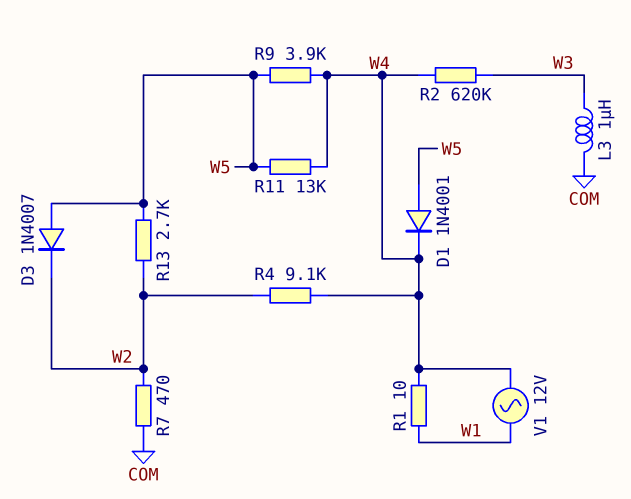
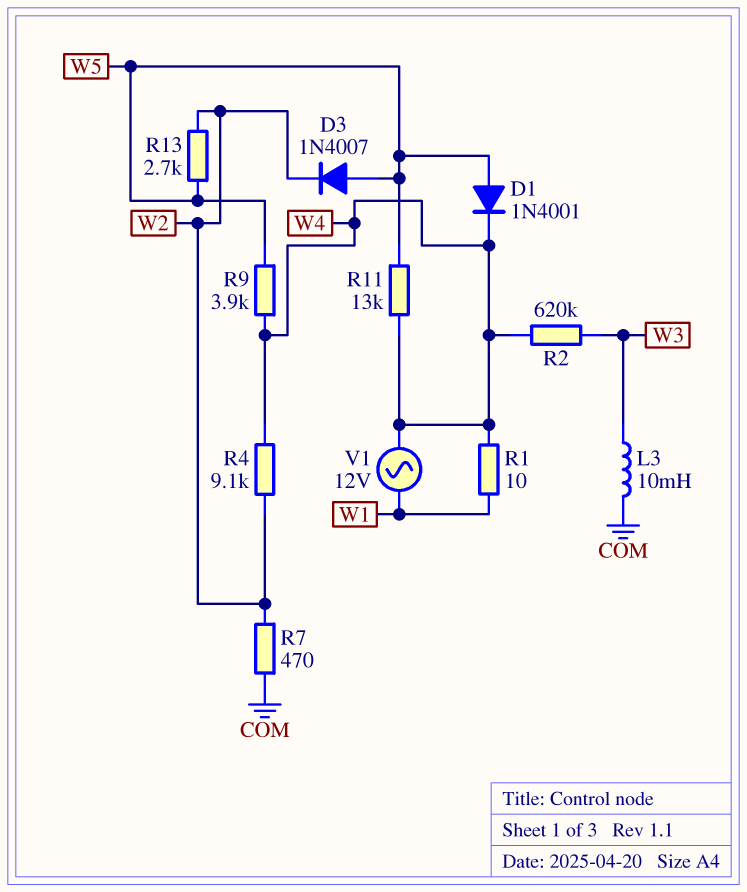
L3: 1uH (COM, W3) -> 10mH (COM, W3)

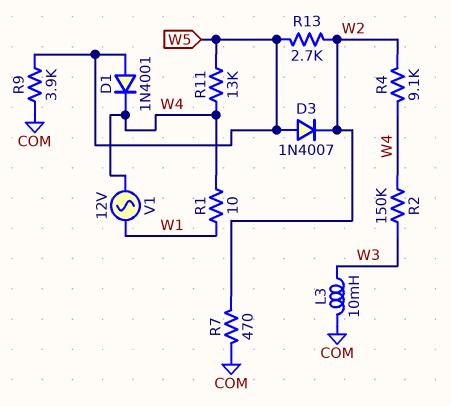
R2: 620k (W3, W4) -> 150k (W3, W4)
R9: 3.9k (W4, W5) -> 3.9k (COM, W5)

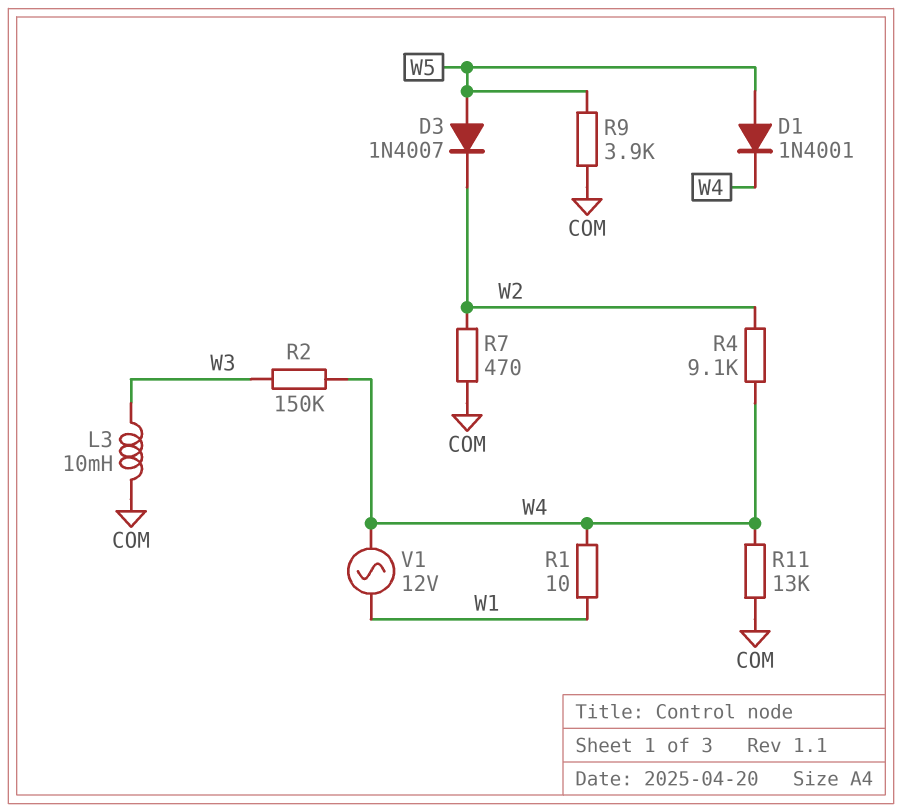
R11: 13k (W4, W5) -> 13k (COM, W4)
R13: 2.7k (W2, W5) -> none

